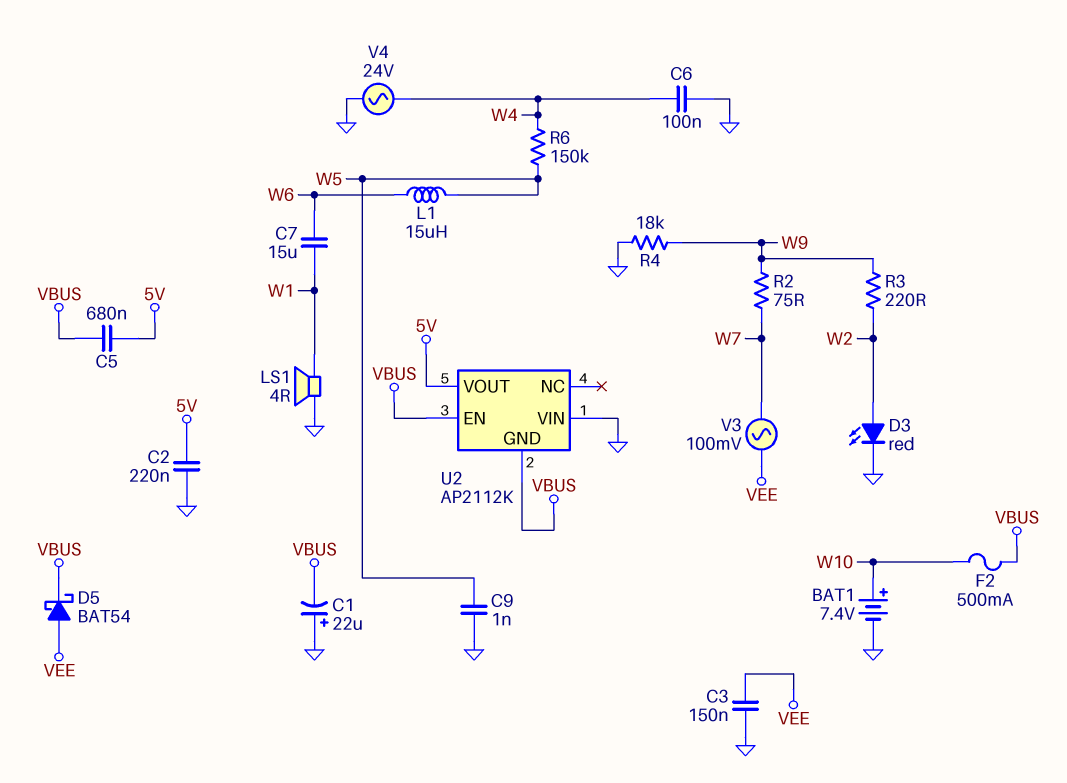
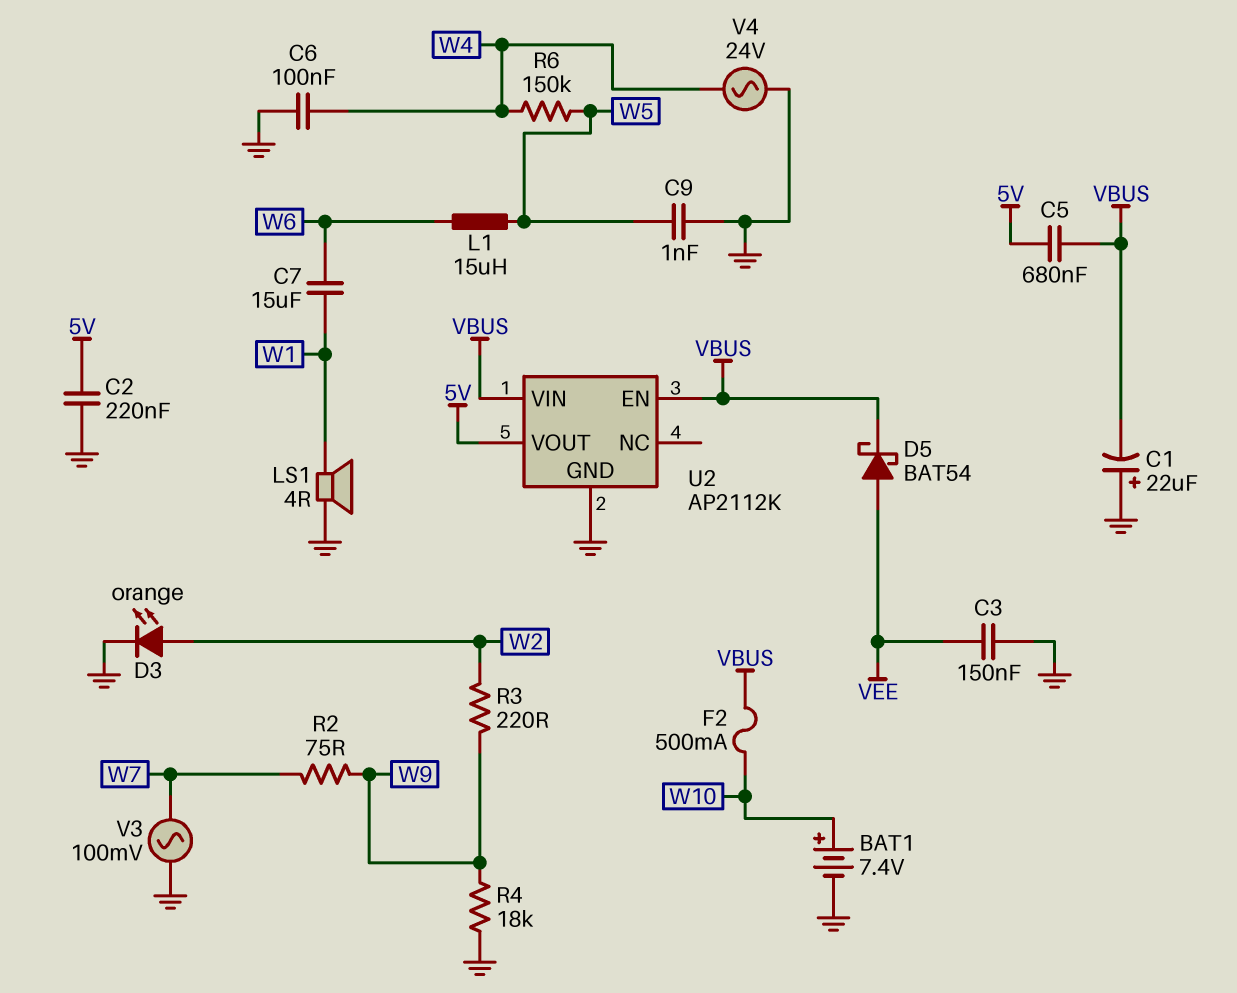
D3: LED red (A W2, K GND) -> LED orange (A W2, K GND)
U2 pin GND: VBUS -> GND
U2 pin VIN: GND -> VBUS
V3: AC 100mV (VEE, W7) -> AC 100mV (GND, W7)

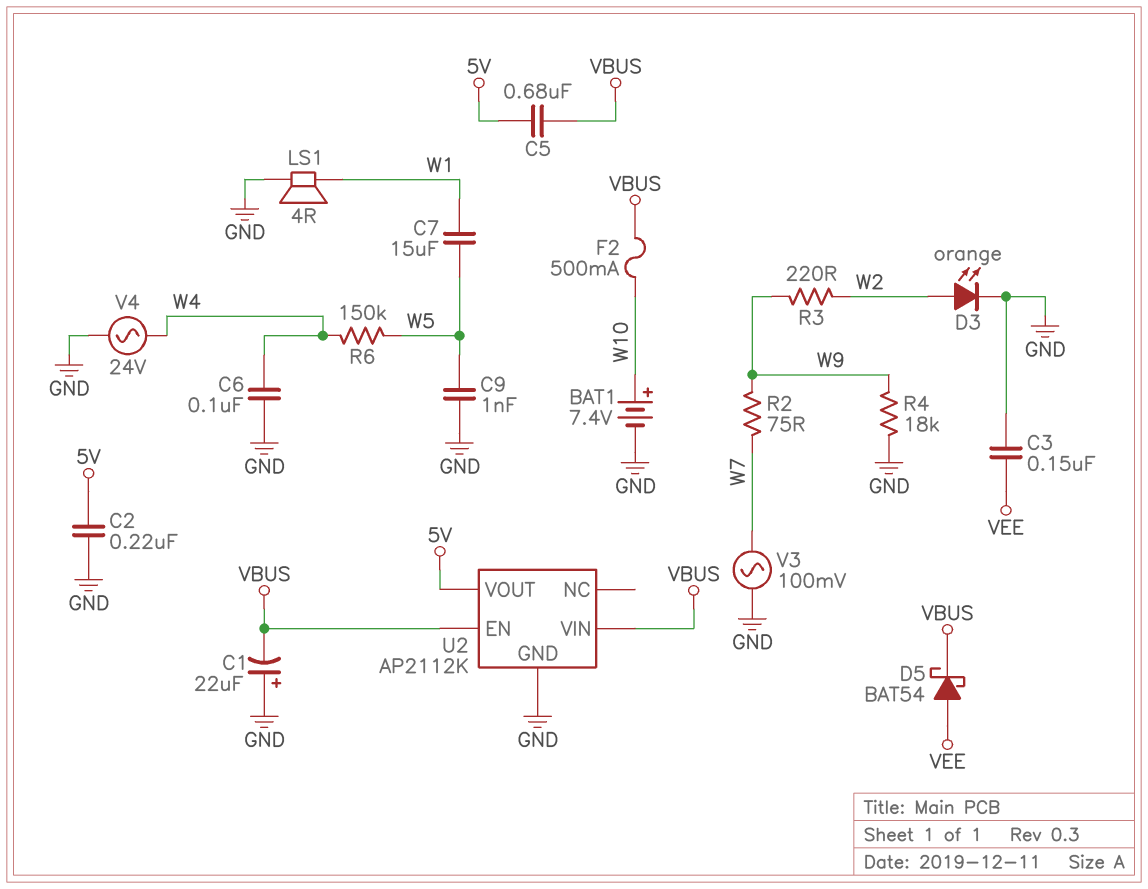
C7: 15uF (W1, W6) -> 15uF (W1, W5)
L1: 15uH (W5, W6) -> none

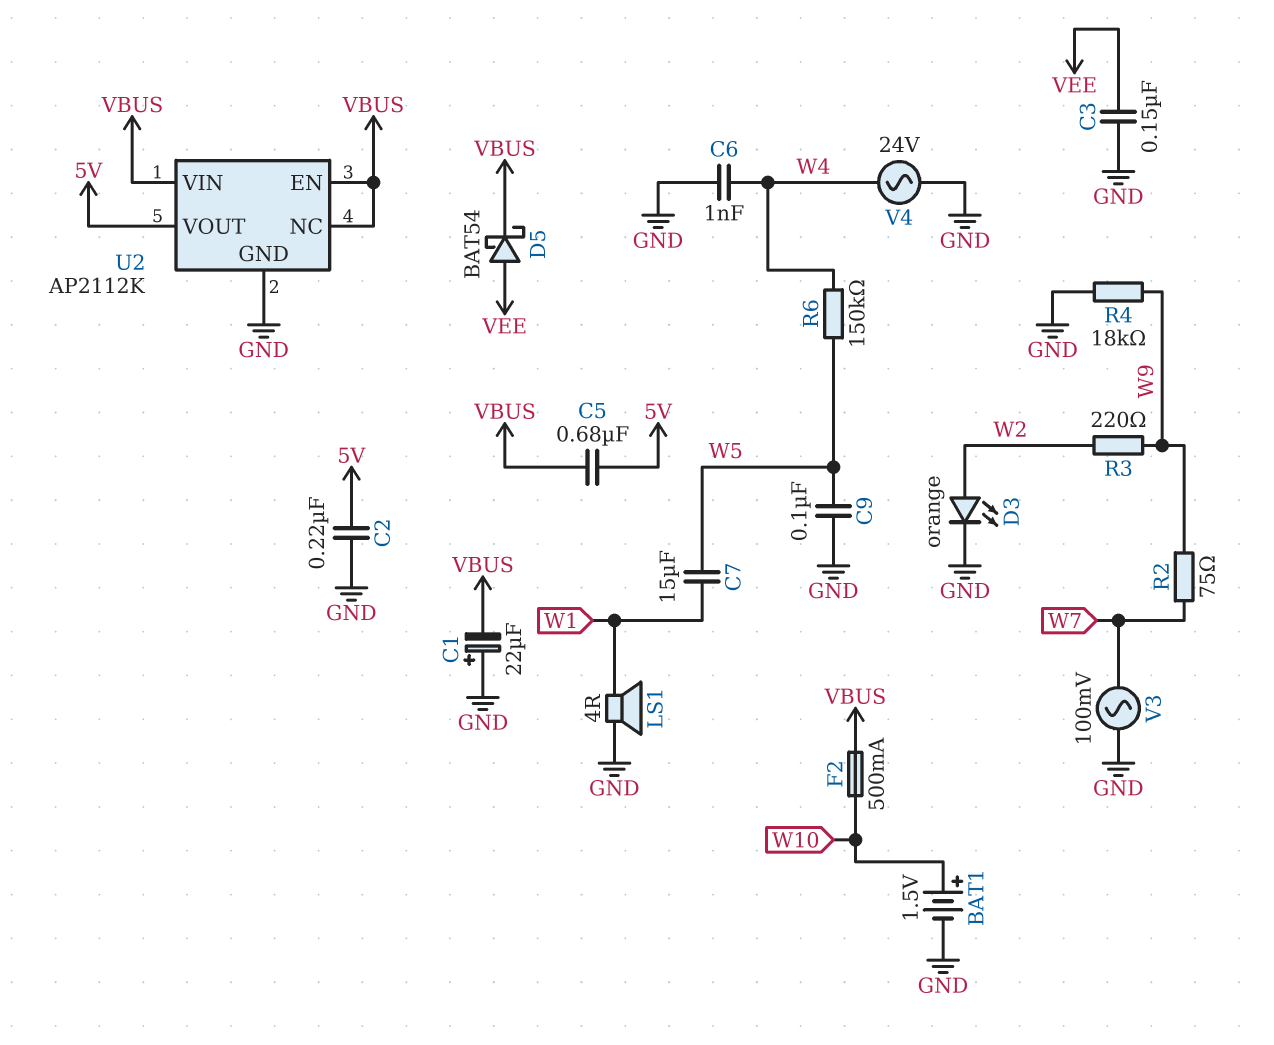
BAT1: 7.4V (plus W10, minus GND) -> 1.5V (plus W10, minus GND)
C6: 100nF (GND, W4) -> 1nF (GND, W4)
C9: 1nF (GND, W5) -> 100nF (GND, W5)
U2 pin NC: none -> VBUS

